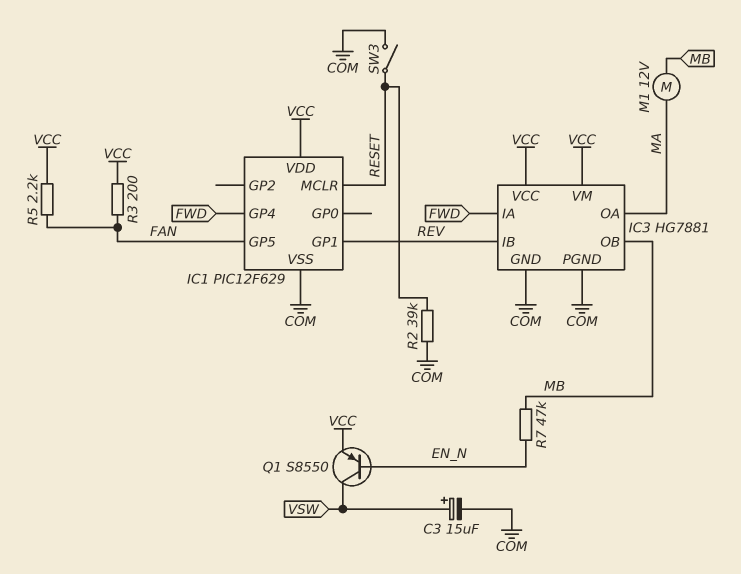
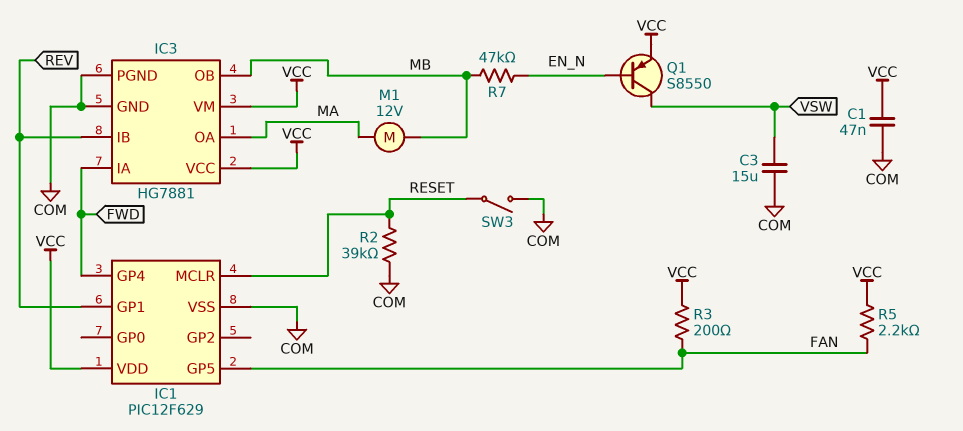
C1: none -> 47nF (COM, VCC)
C3: 15uF (plus VSW, minus COM) -> 15uF (COM, VSW)

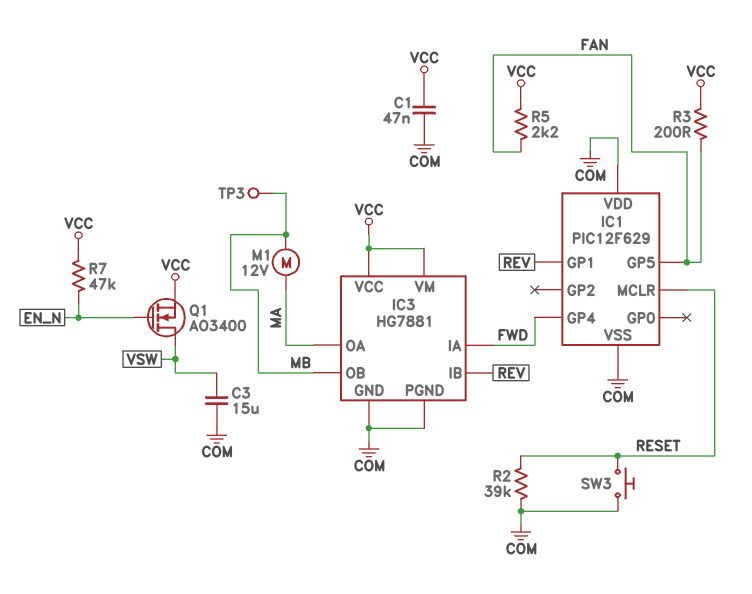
IC1 pin VDD: VCC -> COM
Q1: PNP S8550 (B EN_N, C VSW, E VCC) -> NMOS AO3400 (G EN_N, D VSW, S VCC)
R7: 47k (EN_N, MB) -> 47k (EN_N, VCC)
SW3: switch (COM, RESET) -> button (COM, RESET)
TP3: none -> test point (MB)

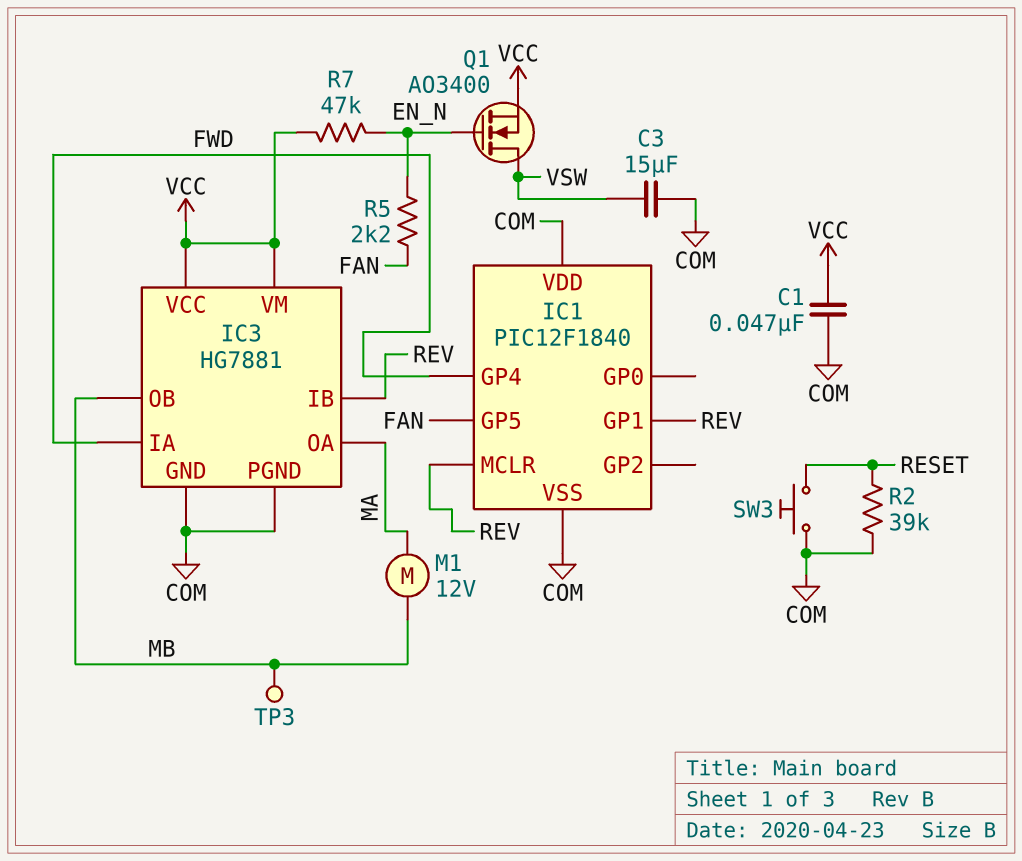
IC1: PIC12F629 -> PIC12F1840
IC1 pin MCLR: RESET -> REV
R3: 200 (FAN, VCC) -> none
R5: 2.2k (FAN, VCC) -> 2.2k (EN_N, FAN)

